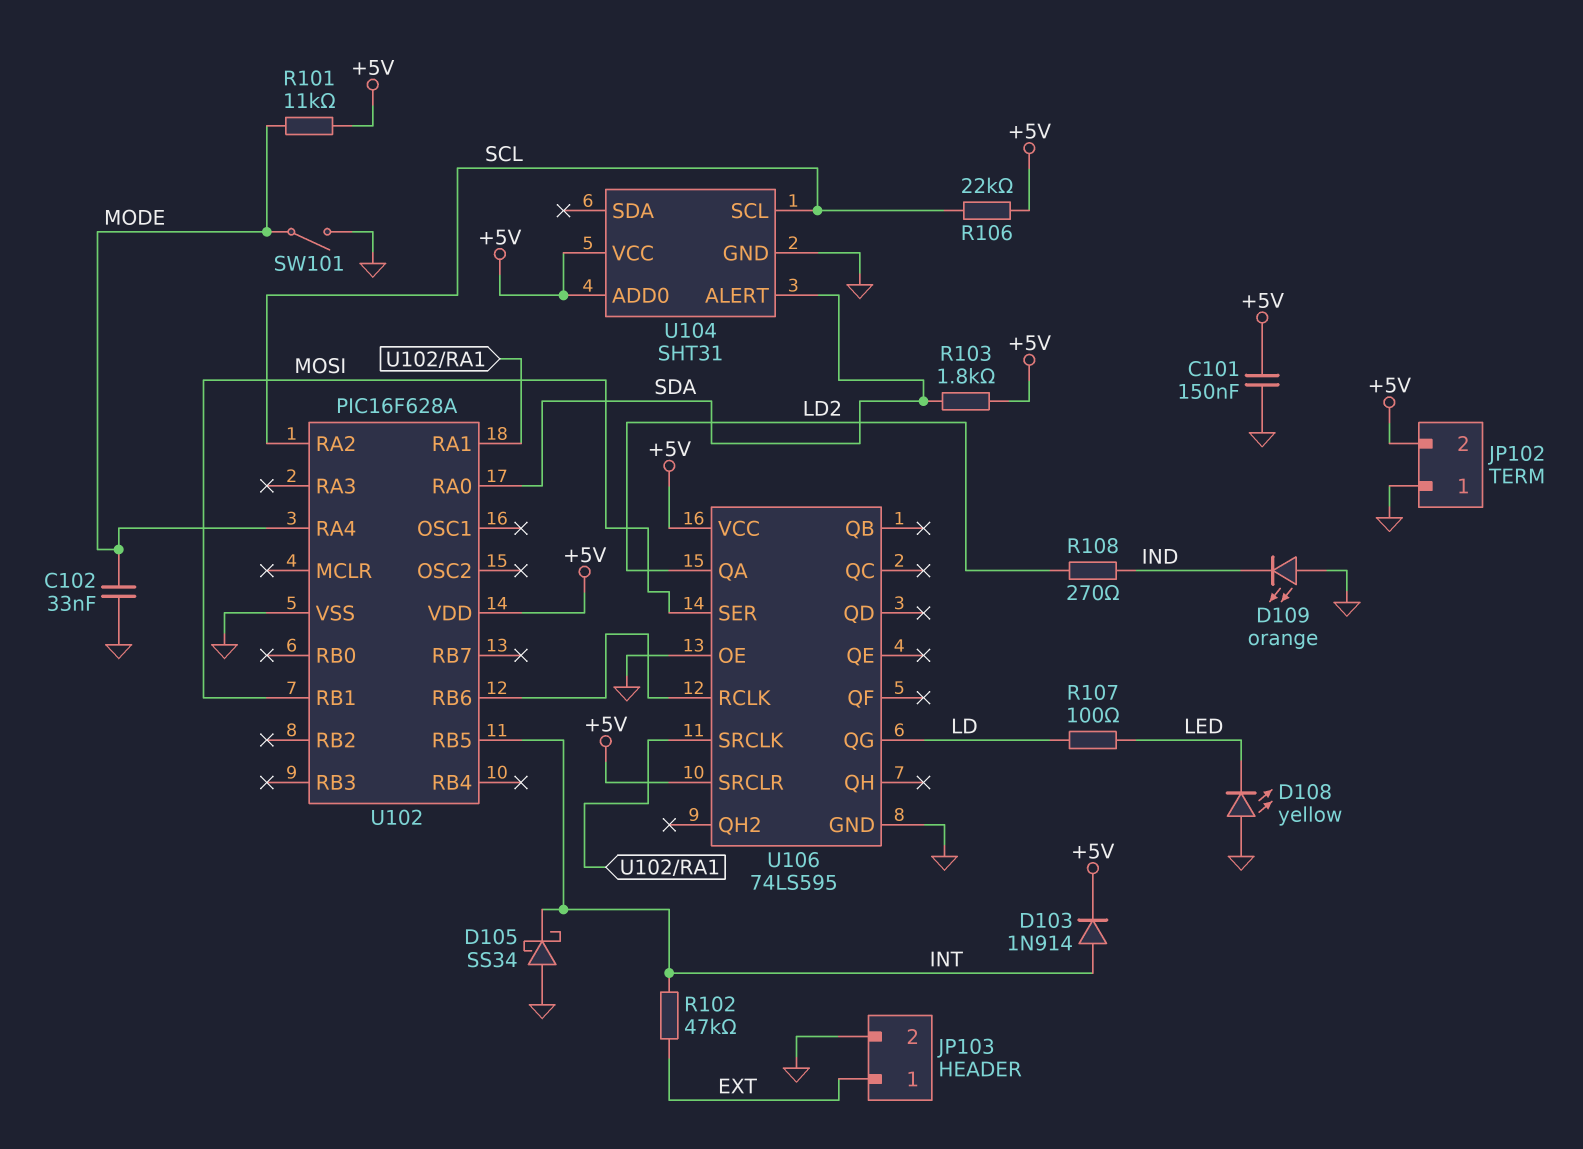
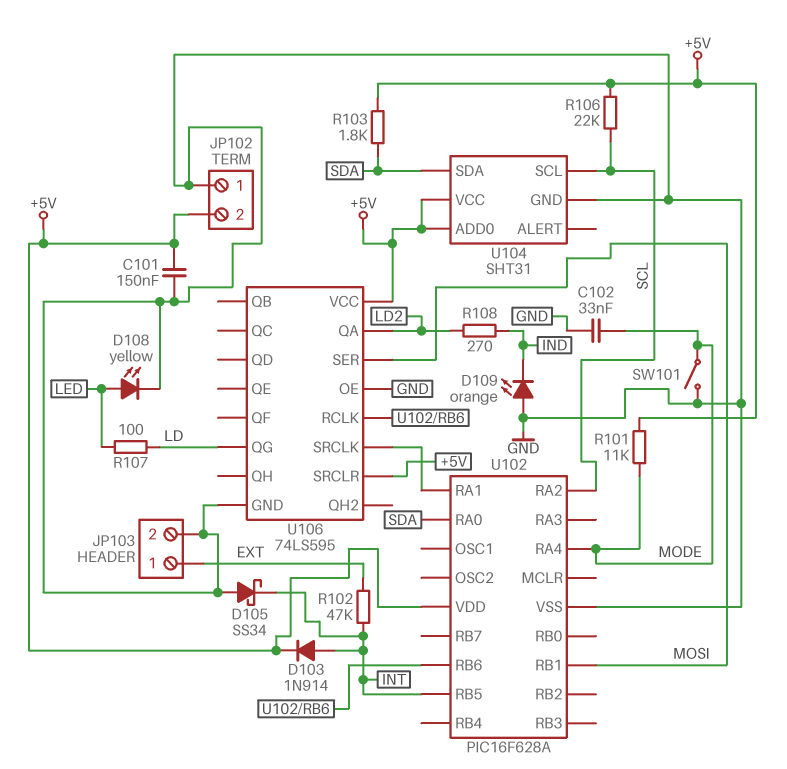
D108: LED yellow (A GND, K LED) -> LED yellow (A LED, K GND)
U104 pin ALERT: SDA -> none
U104 pin SDA: none -> SDA

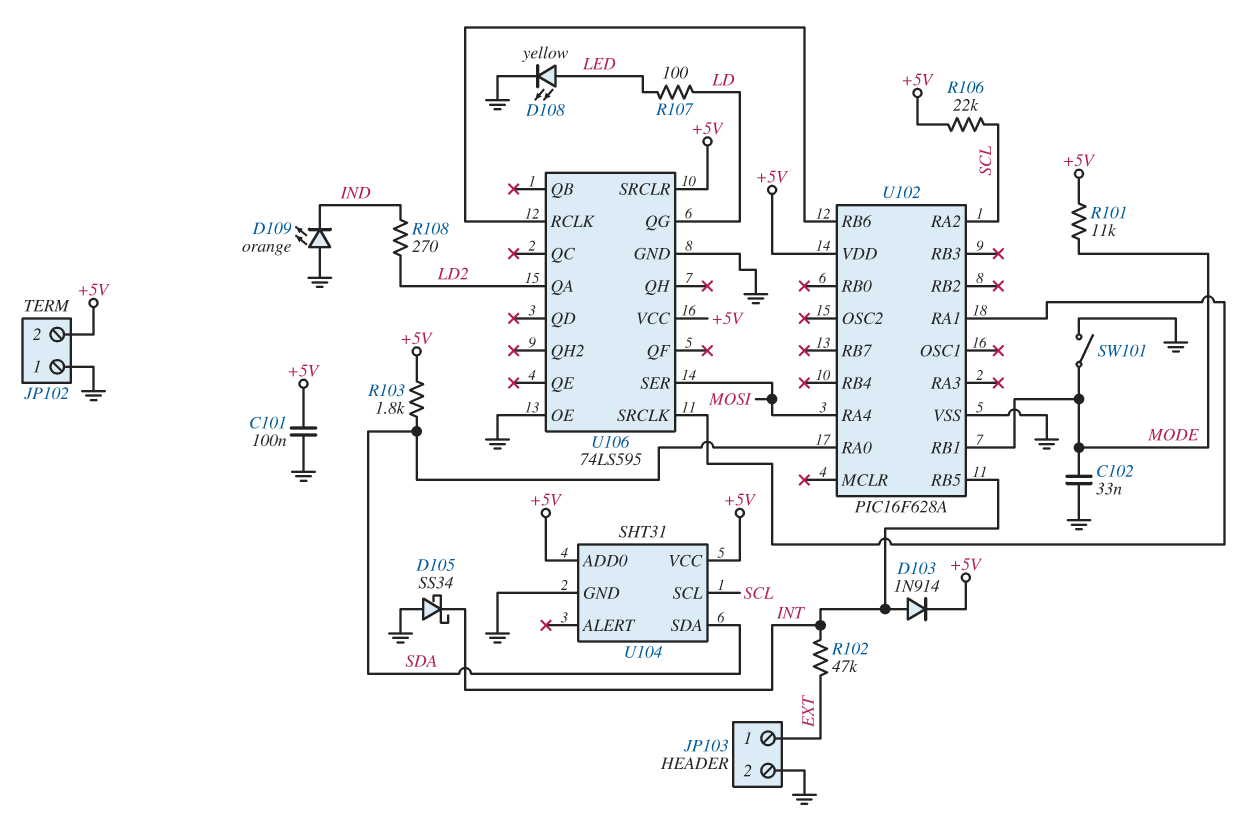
C101: 150nF (+5V, GND) -> 100nF (+5V, GND)
U102 pin RA4: MODE -> MOSI
U102 pin RB1: MOSI -> MODE

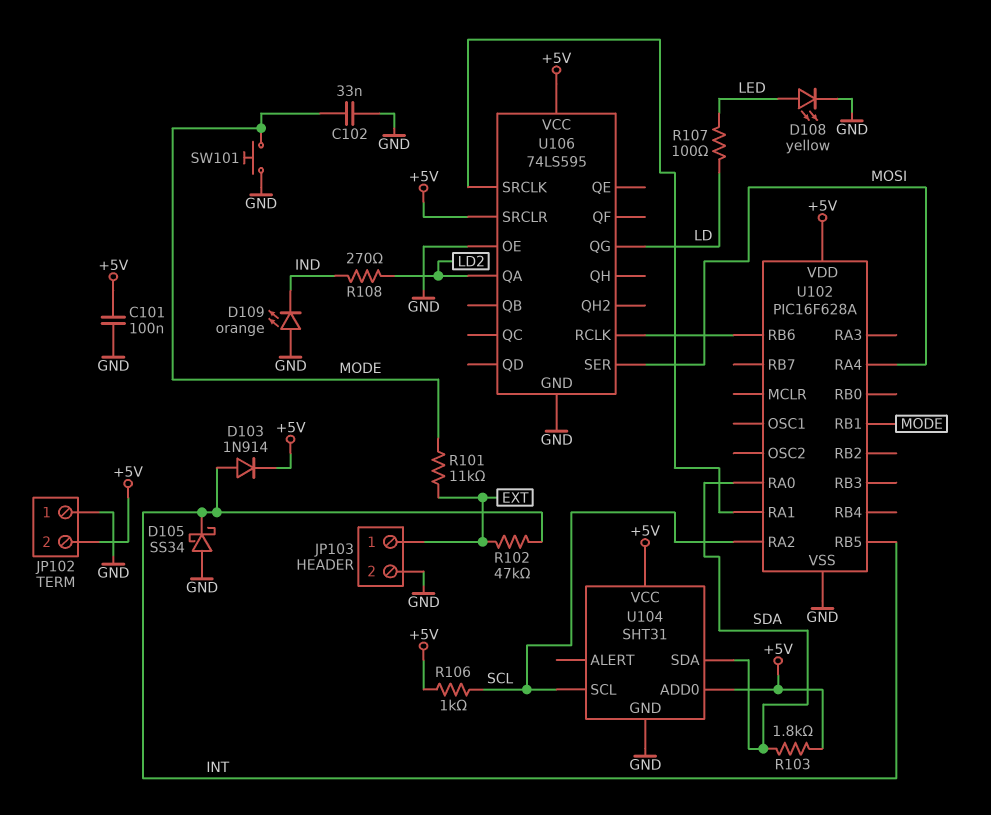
R101: 11k (+5V, MODE) -> 11k (EXT, MODE)
R106: 22k (+5V, SCL) -> 1k (+5V, SCL)
SW101: switch (GND, MODE) -> button (GND, MODE)

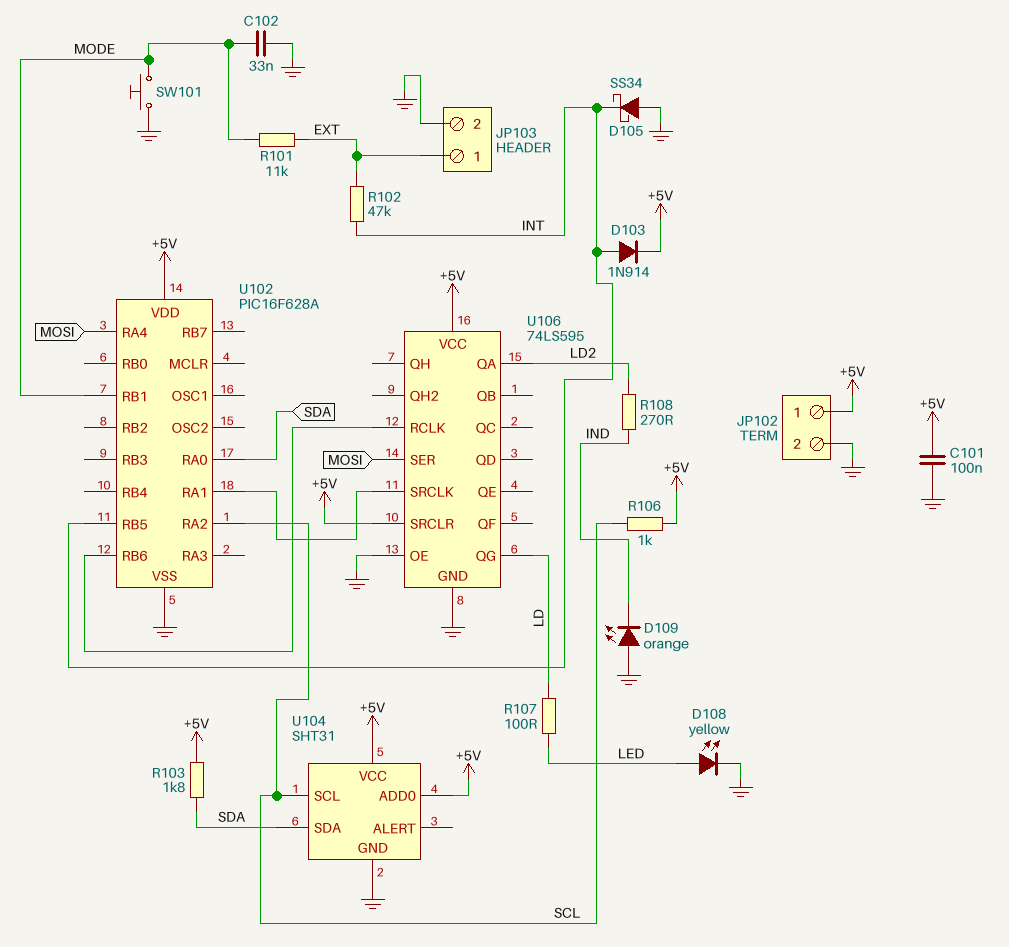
JP102 pin 1: GND -> +5V
JP102 pin 2: +5V -> GND

